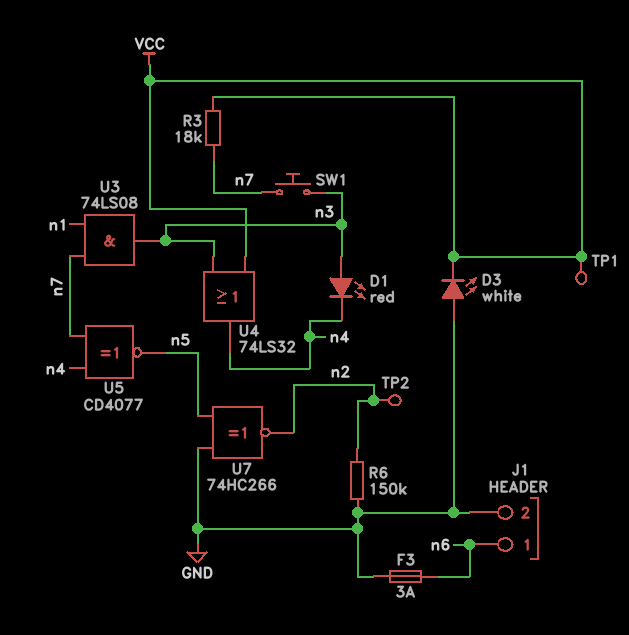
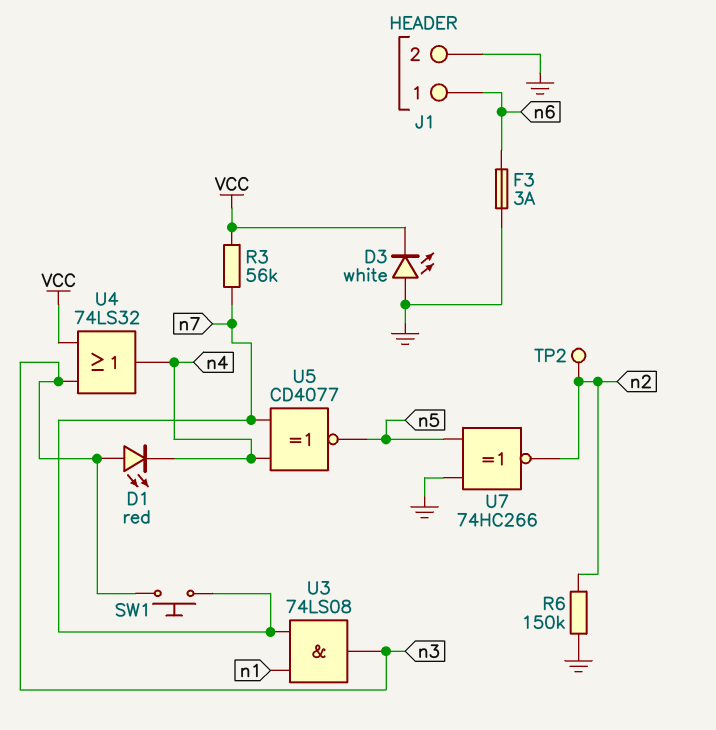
R3: 18k (VCC, n7) -> 56k (VCC, n7)
TP1: test point (VCC) -> none

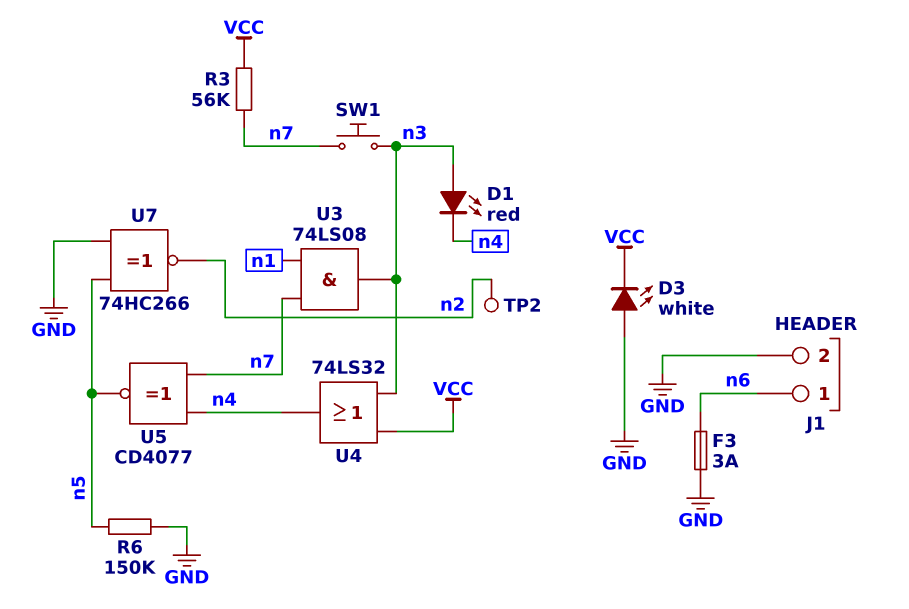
R6: 150k (GND, n2) -> 150k (GND, n5)

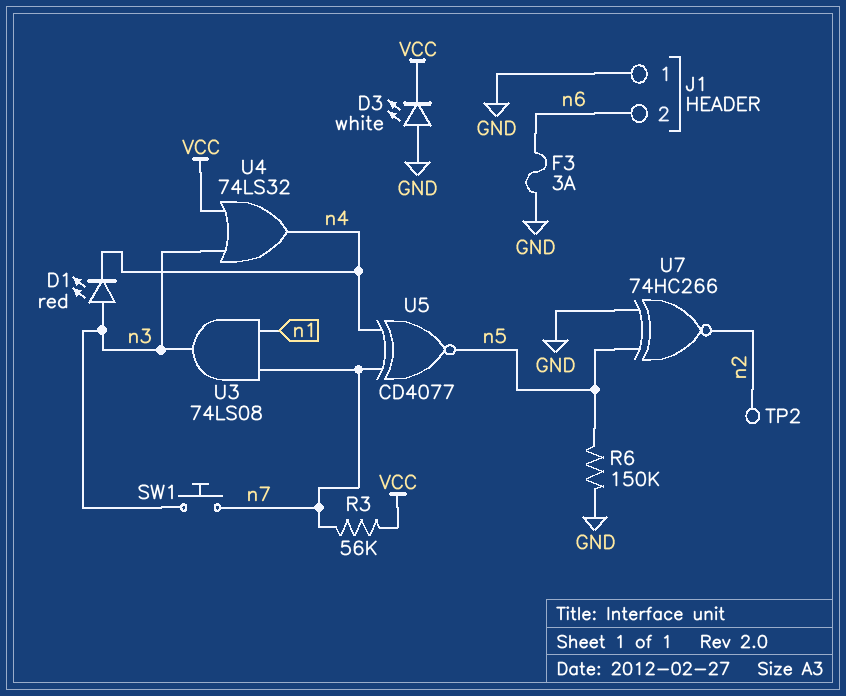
J1 pin 1: n6 -> GND
J1 pin 2: GND -> n6

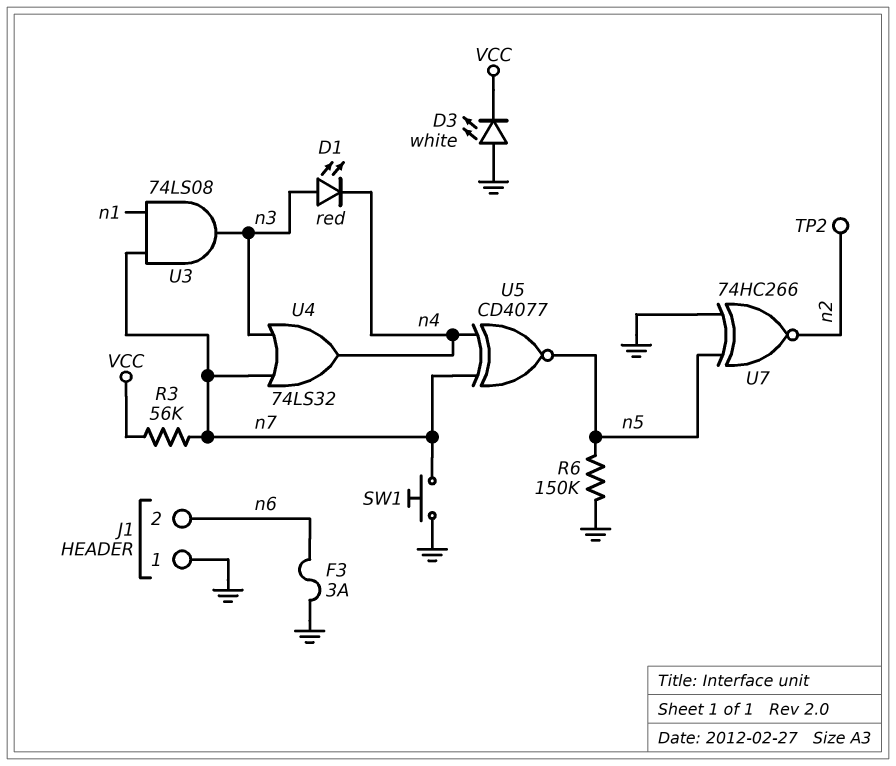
SW1: button (n3, n7) -> button (GND, n7)
U4: OR 74LS32 (in VCC, in n3, out n4) -> OR 74LS32 (in n3, in n7, out n4)

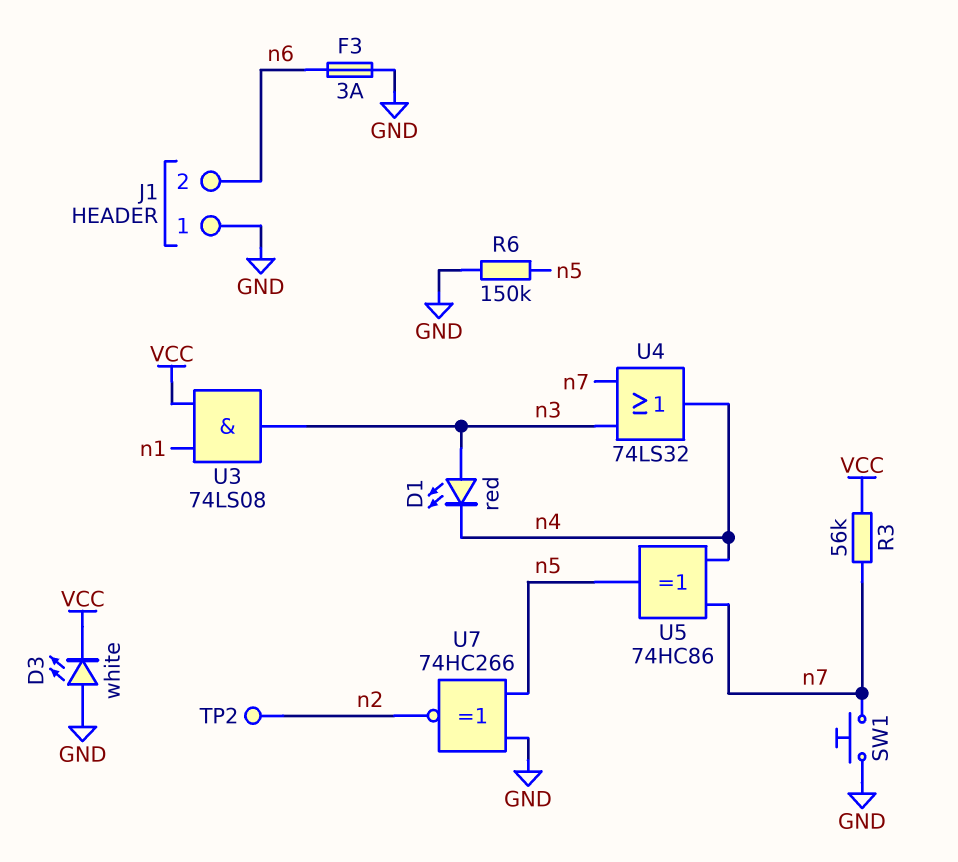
U3: AND 74LS08 (in n1, in n7, out n3) -> AND 74LS08 (in VCC, in n1, out n3)
U5: XNOR CD4077 (in n4, in n7, out n5) -> XOR 74HC86 (in n4, in n7, out n5)

